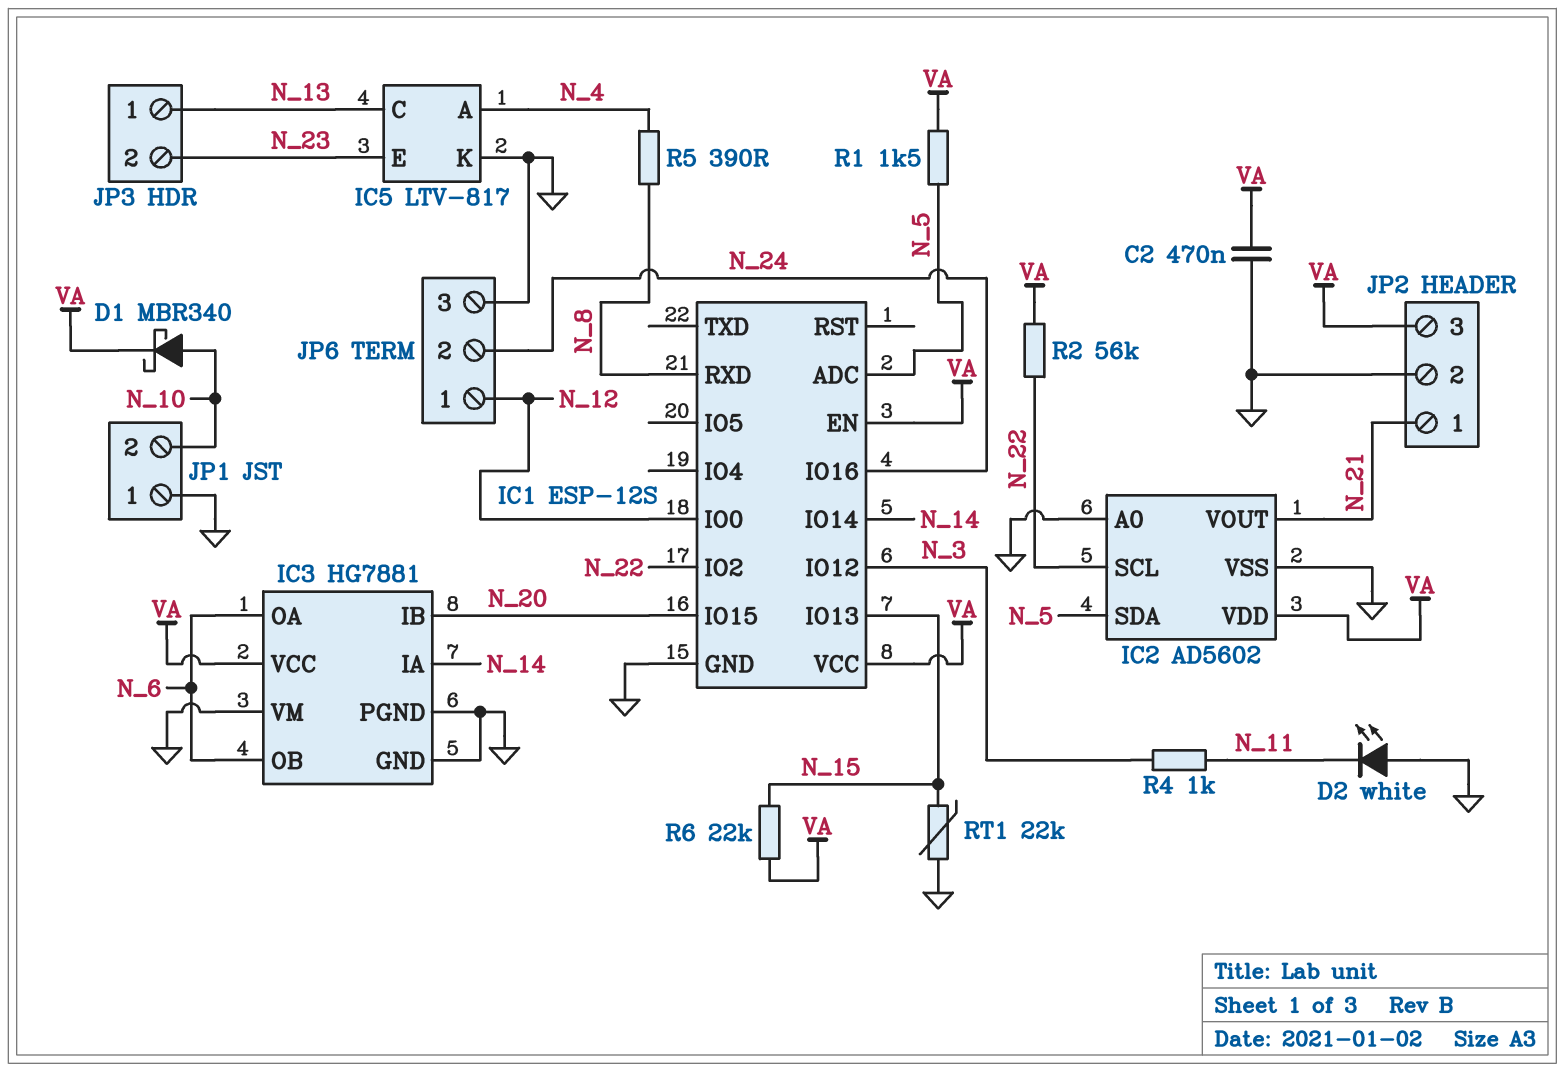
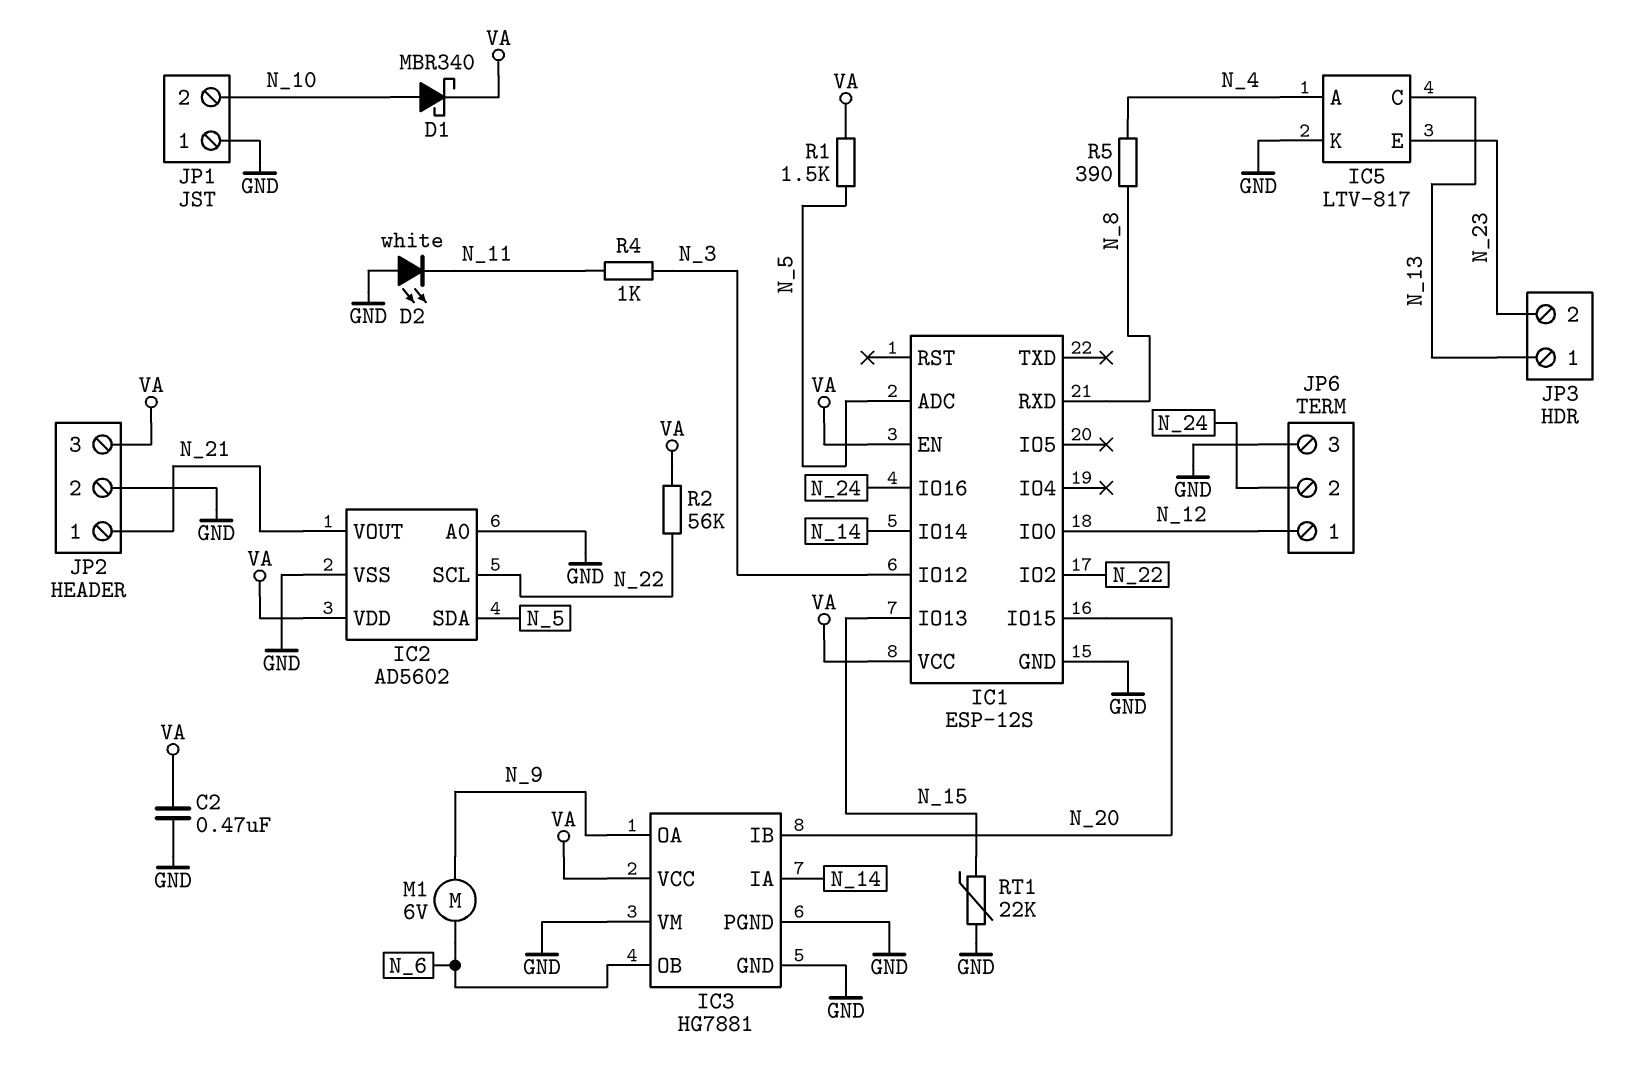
IC3 pin OA: N_6 -> N_9
M1: none -> motor 6V (N_6, N_9)
R6: 22k (N_15, VA) -> none

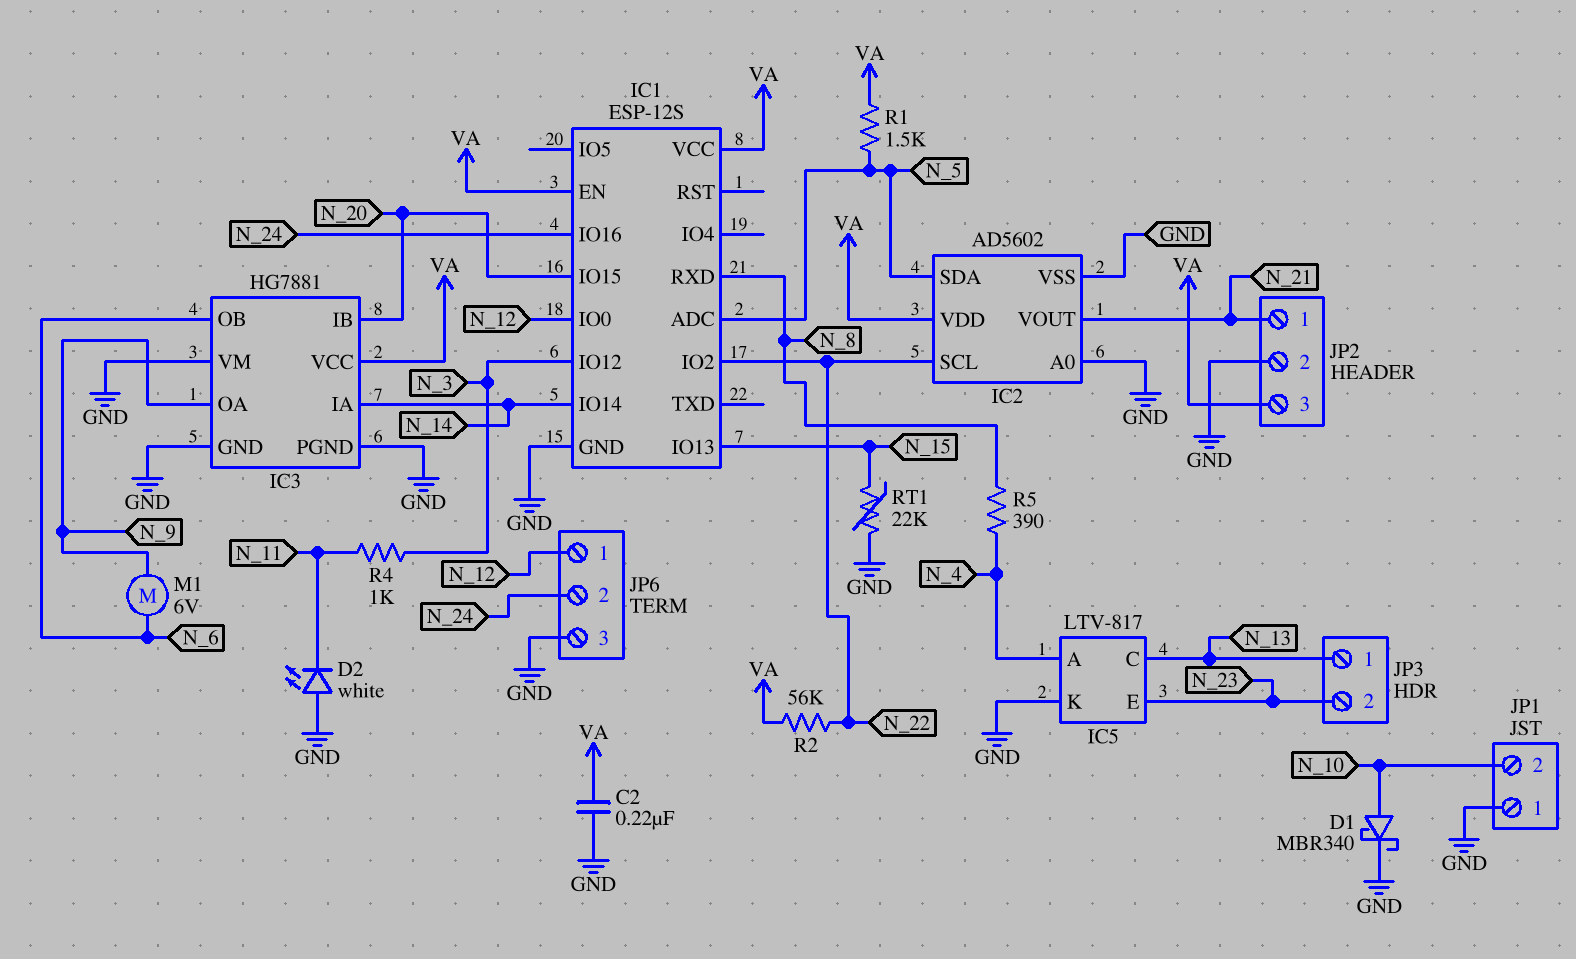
C2: 470nF (GND, VA) -> 220nF (GND, VA)
D1: schottky MBR340 (A N_10, K VA) -> schottky MBR340 (A N_10, K GND)

